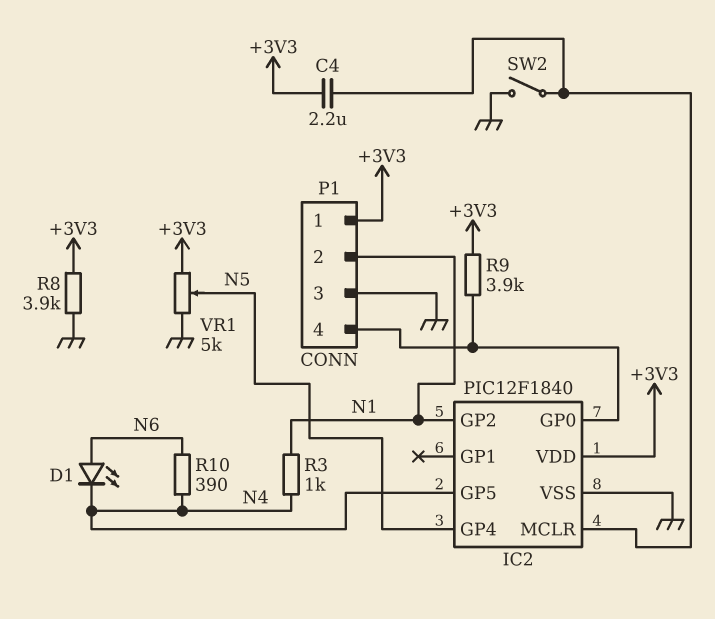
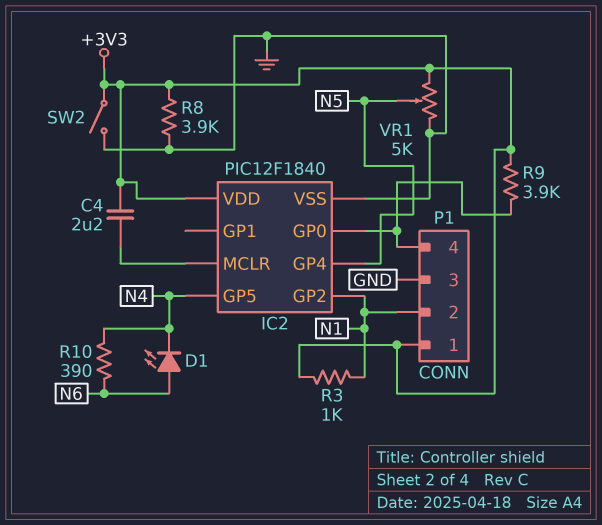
R3: 1k (N1, N4) -> 1k (+3V3, N1)
SW2: switch (GND, IC2/MCLR) -> switch (+3V3, GND)

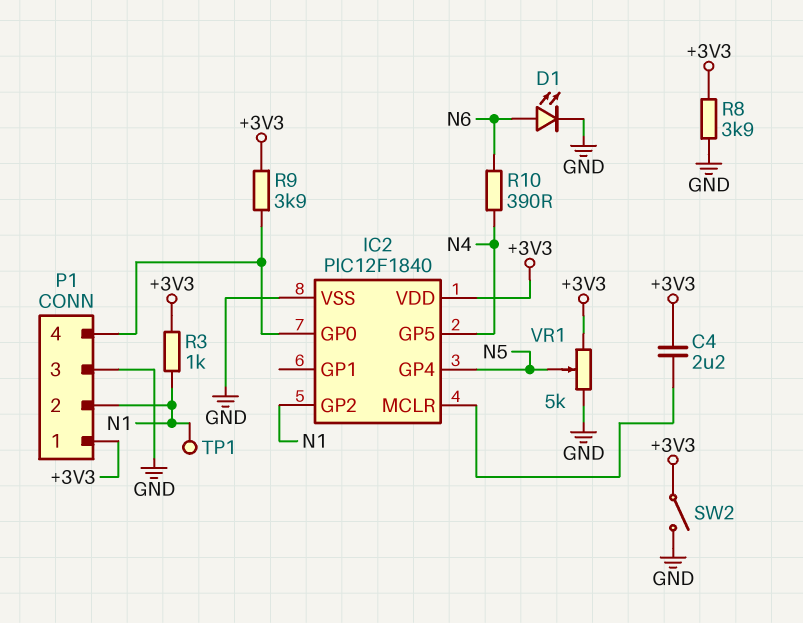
D1: LED (A N6, K N4) -> LED (A N6, K GND)
TP1: none -> test point (N1)

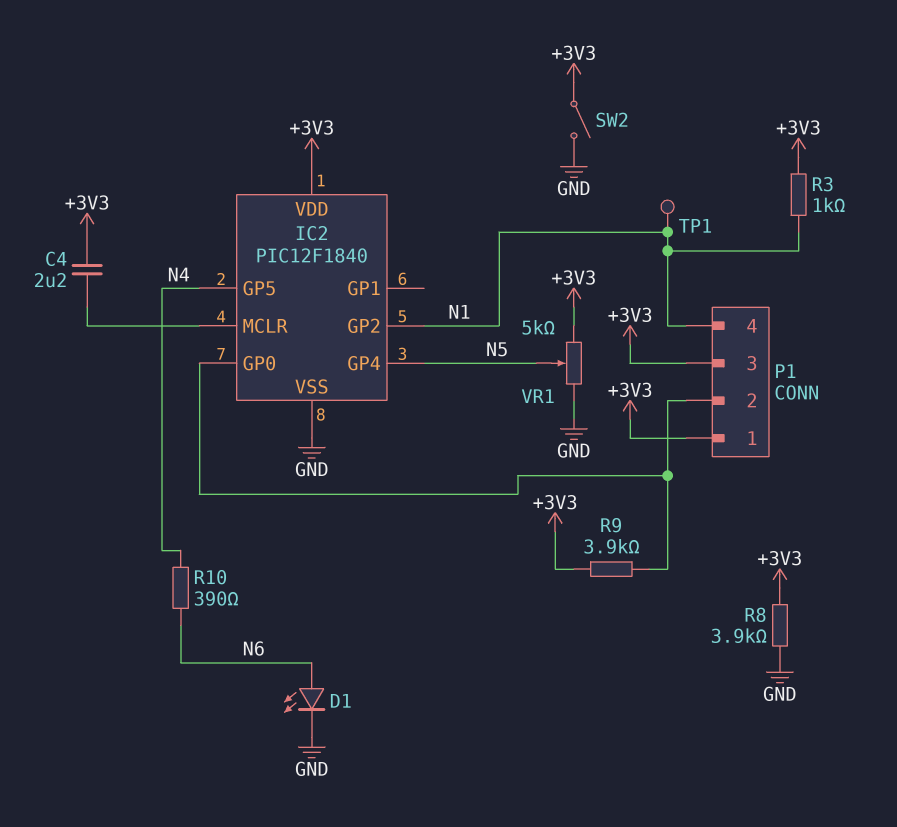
P1 pin 2: N1 -> IC2/GP0
P1 pin 3: GND -> +3V3
P1 pin 4: IC2/GP0 -> N1

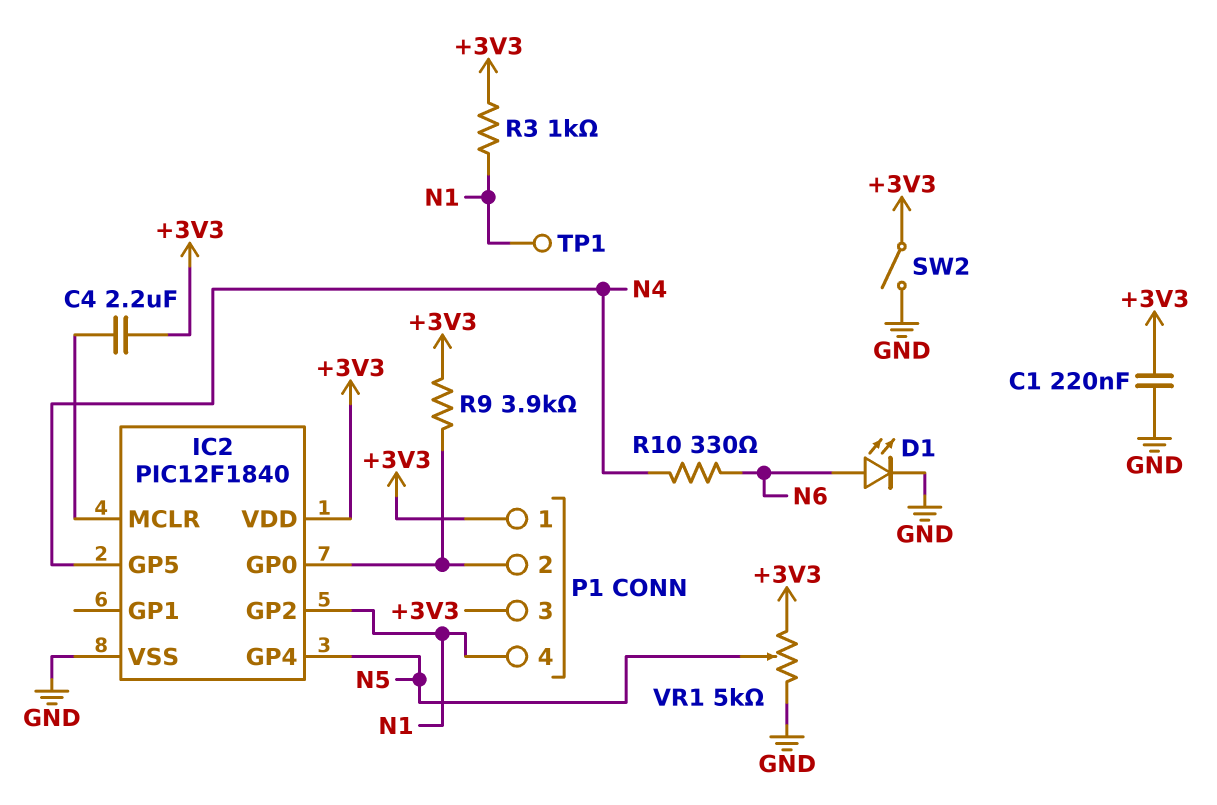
C1: none -> 220nF (+3V3, GND)
R8: 3.9k (+3V3, GND) -> none
R10: 390 (N4, N6) -> 330 (N4, N6)

